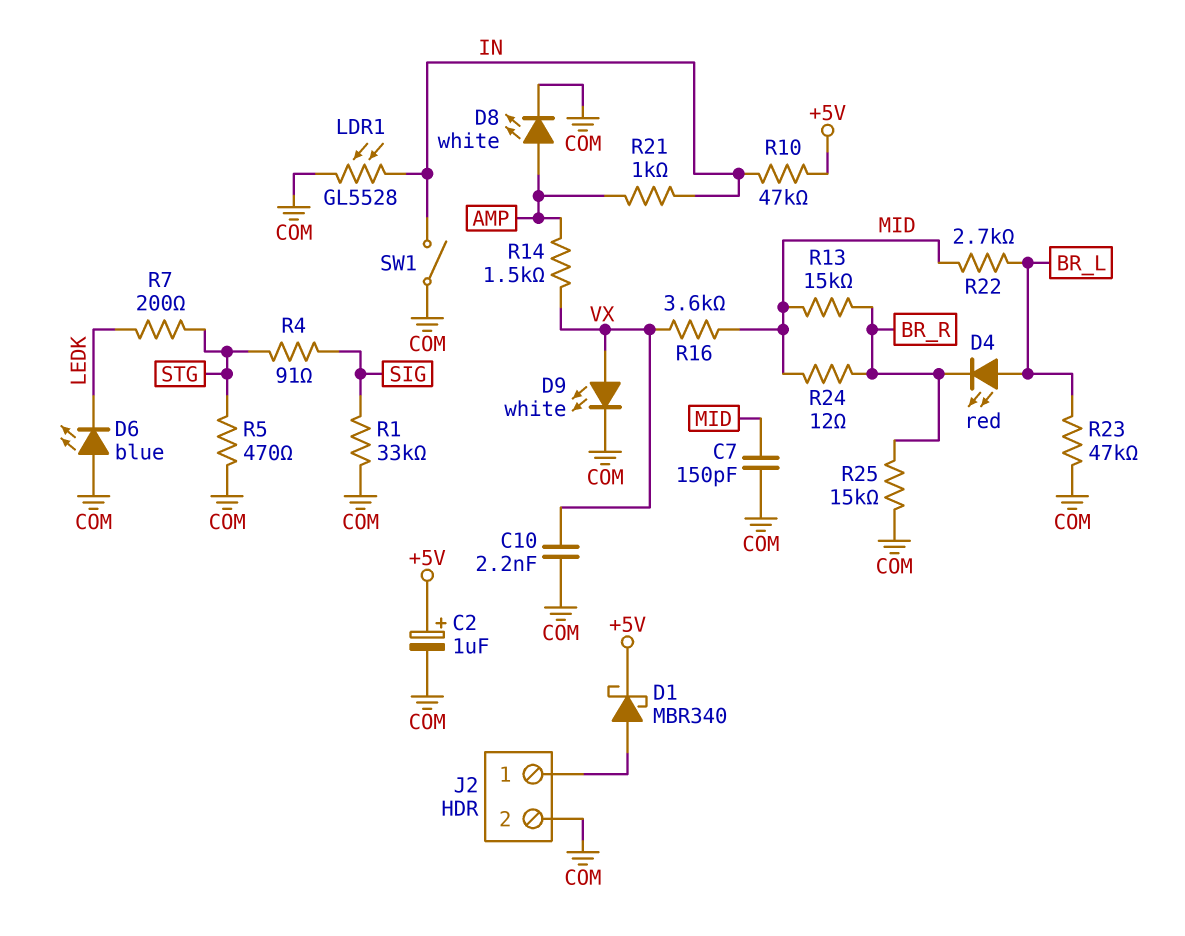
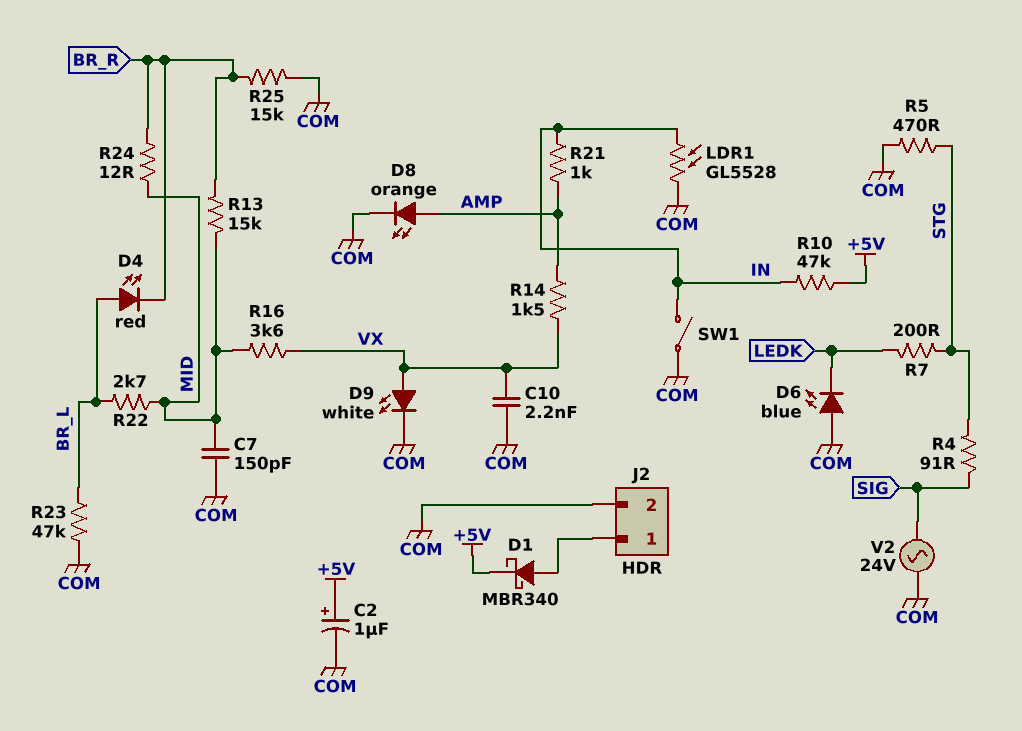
D8: LED white (A AMP, K COM) -> LED orange (A AMP, K COM)
R1: 33k (COM, SIG) -> none
V2: none -> AC 24V (COM, SIG)

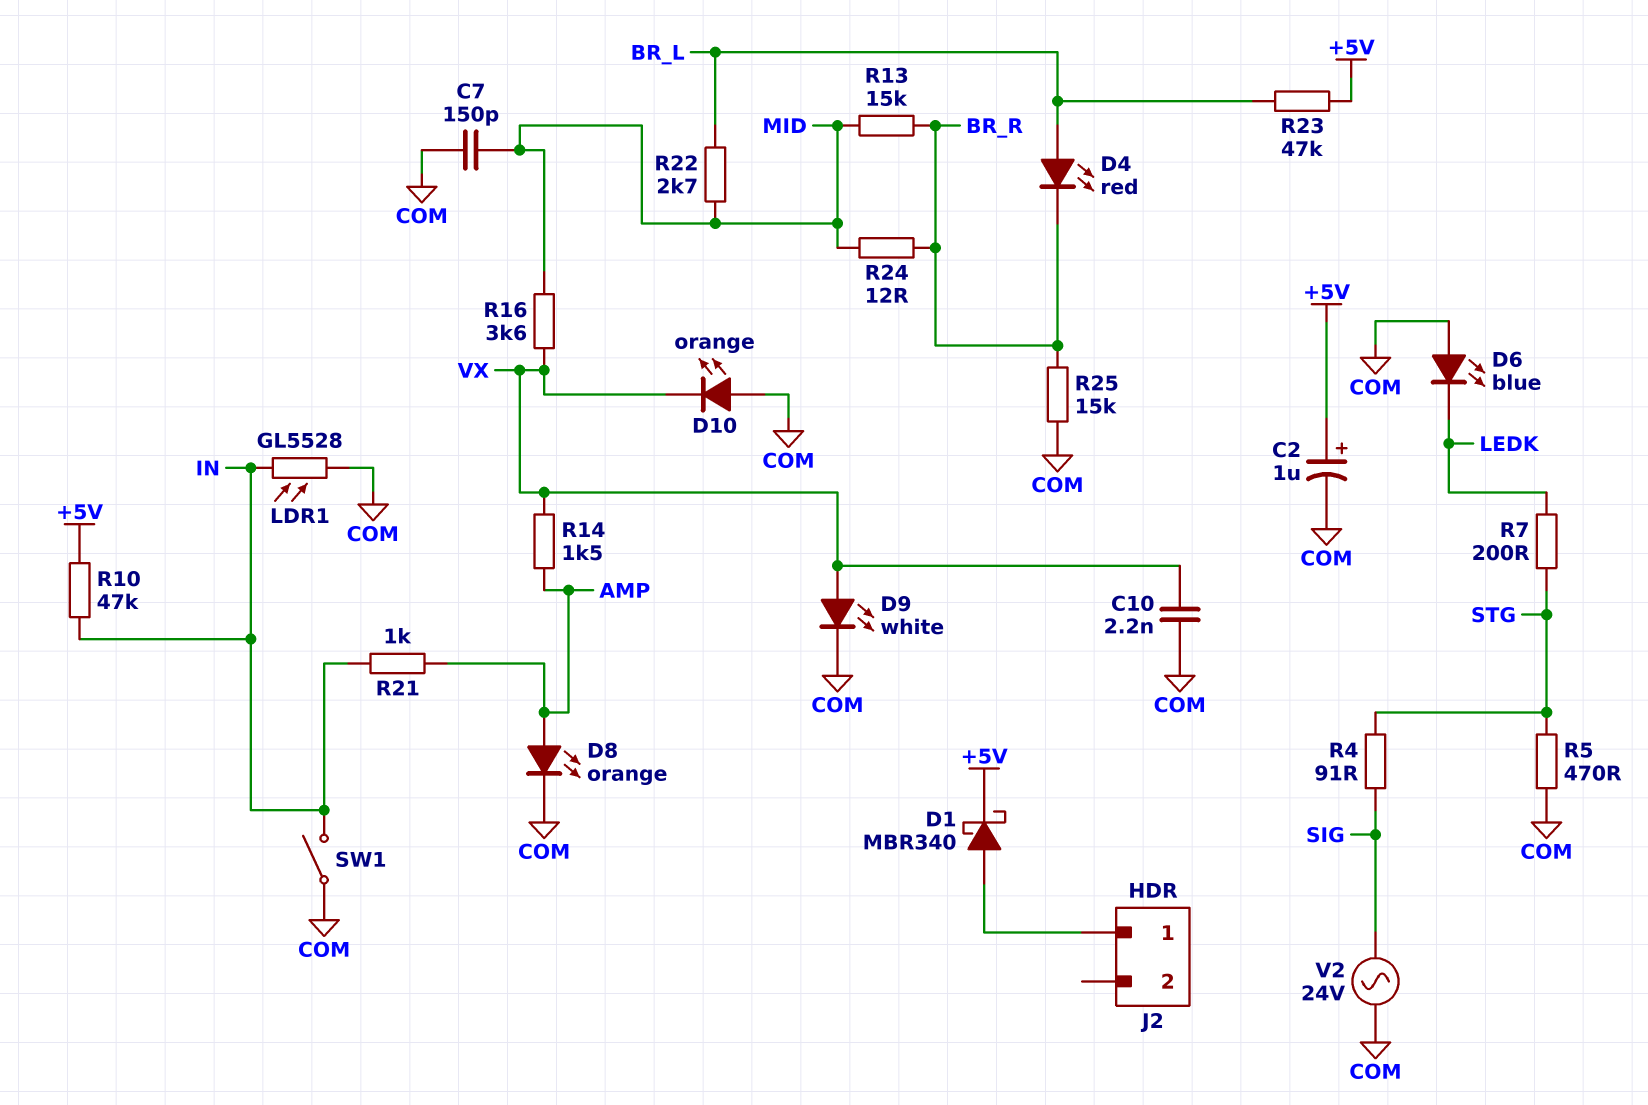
D10: none -> LED orange (A COM, K VX)
J2 pin 2: COM -> none
R23: 47k (BR_L, COM) -> 47k (+5V, BR_L)

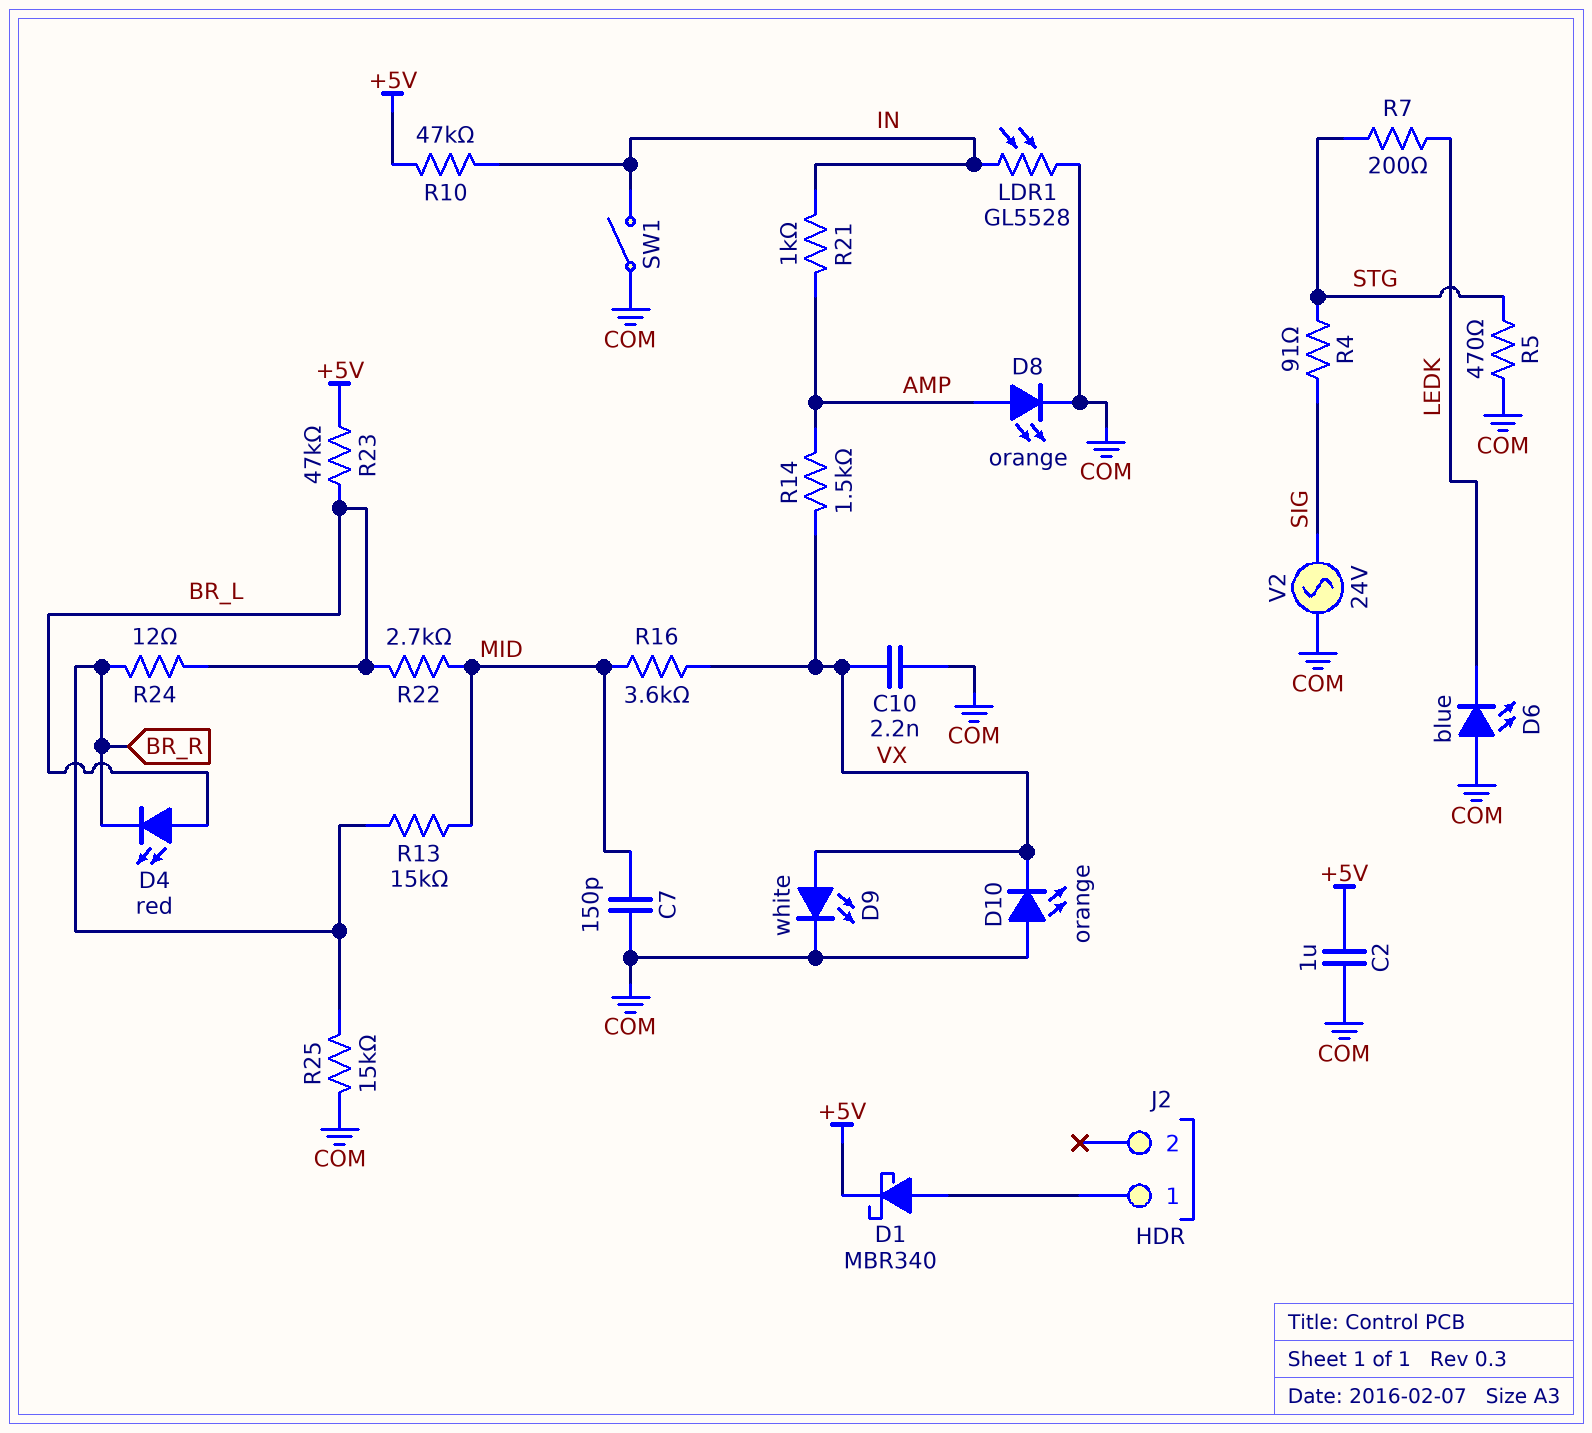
C2: 1uF (plus +5V, minus COM) -> 1uF (+5V, COM)
R24: 12 (BR_R, MID) -> 12 (BR_L, BR_R)

